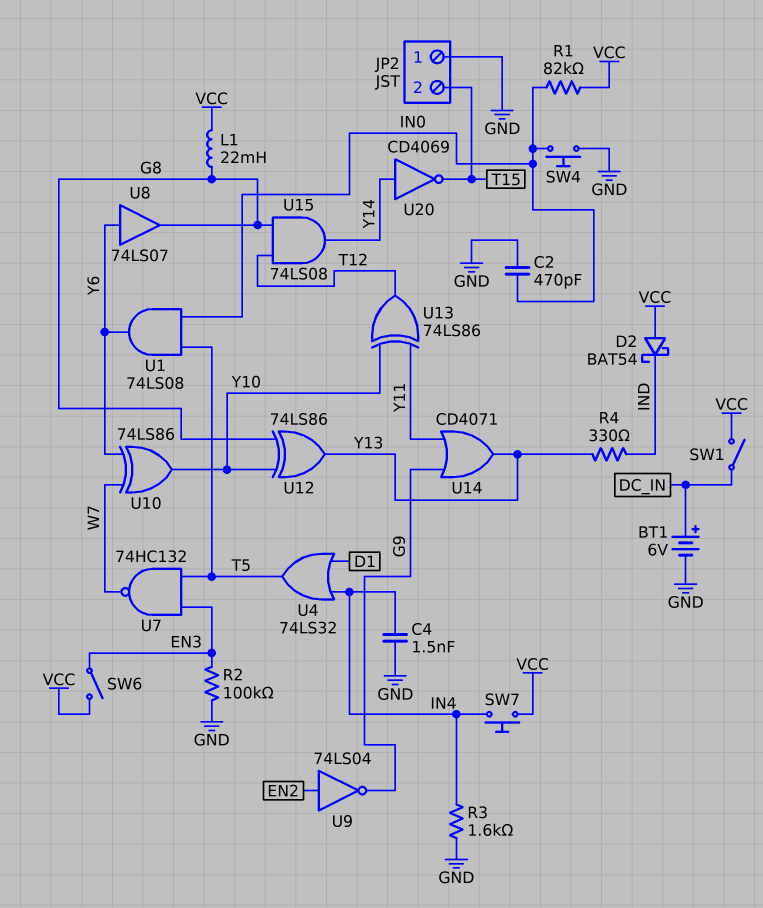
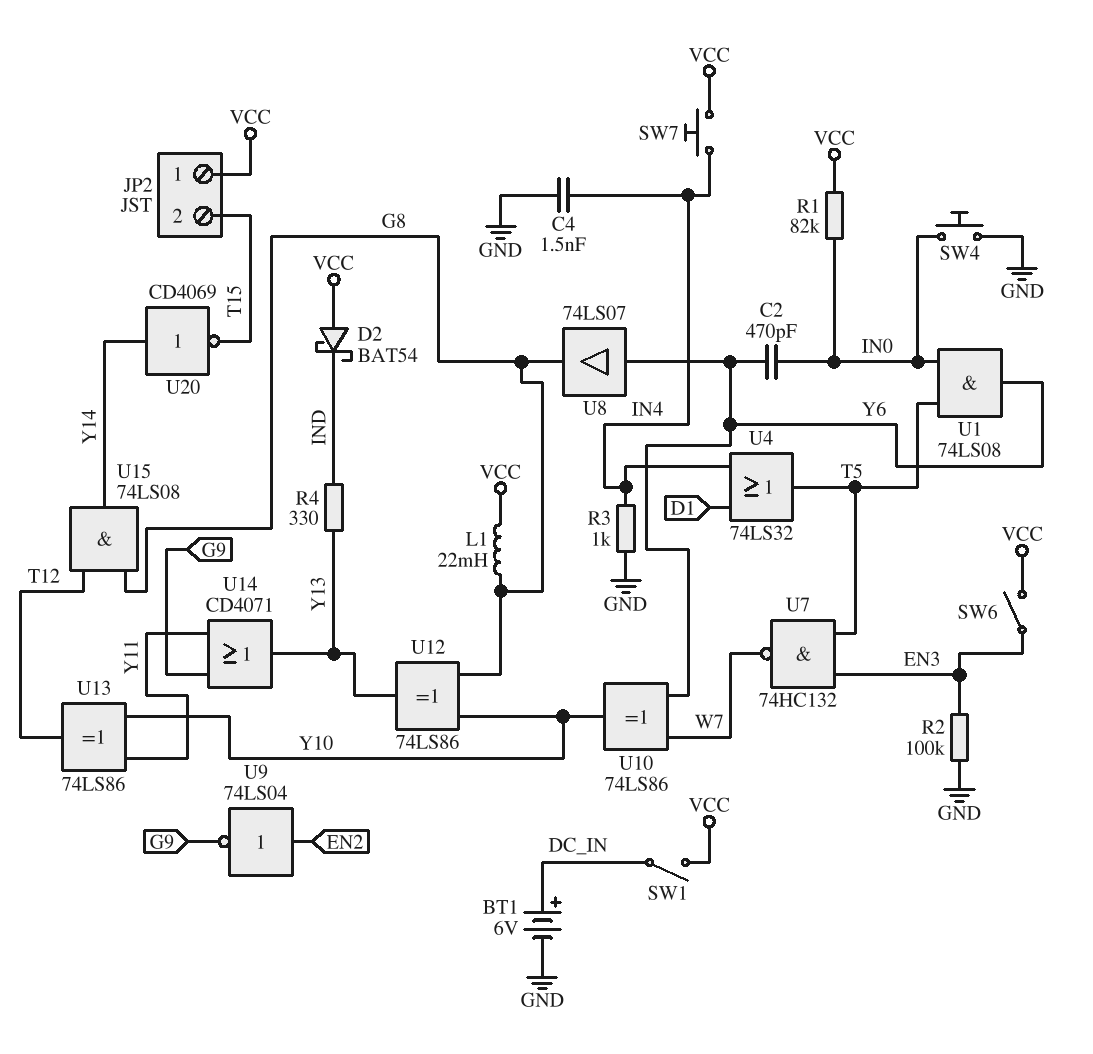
C2: 470pF (GND, IN0) -> 470pF (IN0, Y6)
JP2 pin 1: GND -> VCC
R3: 1.6k (GND, IN4) -> 1k (GND, IN4)

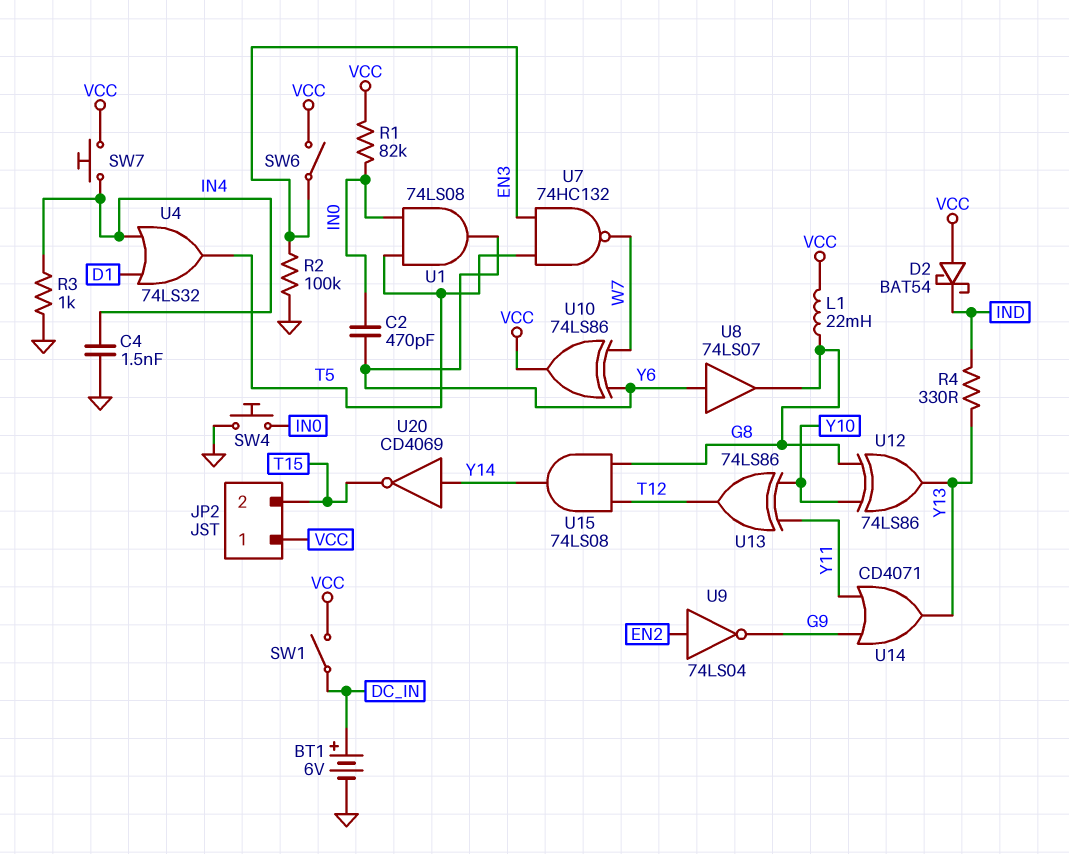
U10: XOR 74LS86 (in W7, in Y6, out Y10) -> XOR 74LS86 (in W7, in Y6, out VCC)

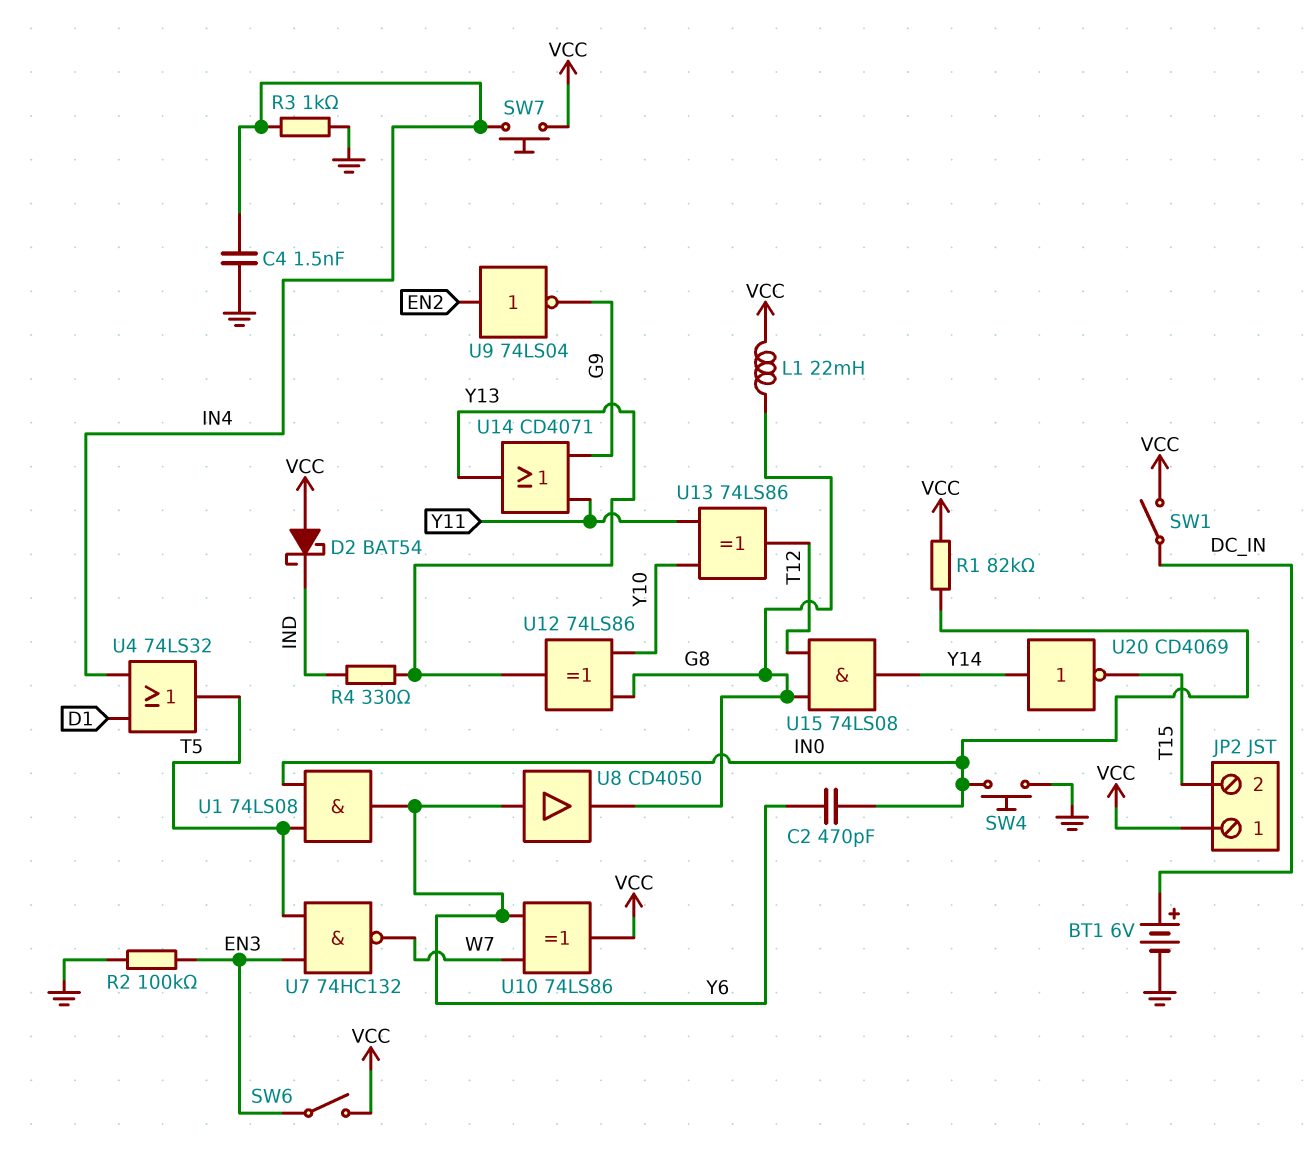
U8: buffer 74LS07 (in Y6, out G8) -> buffer CD4050 (in Y6, out G8)

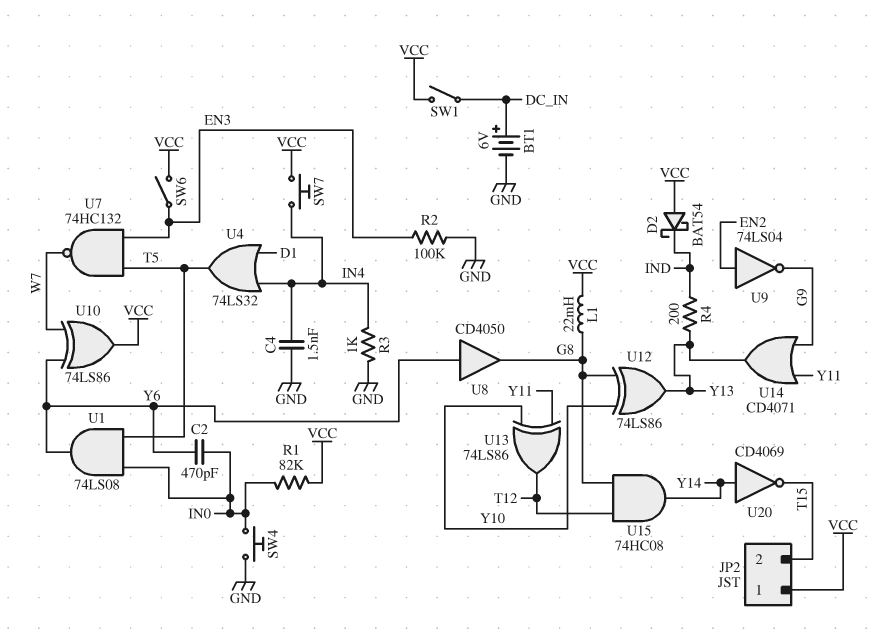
R4: 330 (IND, Y13) -> 200 (IND, Y13)
U15: AND 74LS08 (in G8, in T12, out Y14) -> AND 74HC08 (in G8, in T12, out Y14)

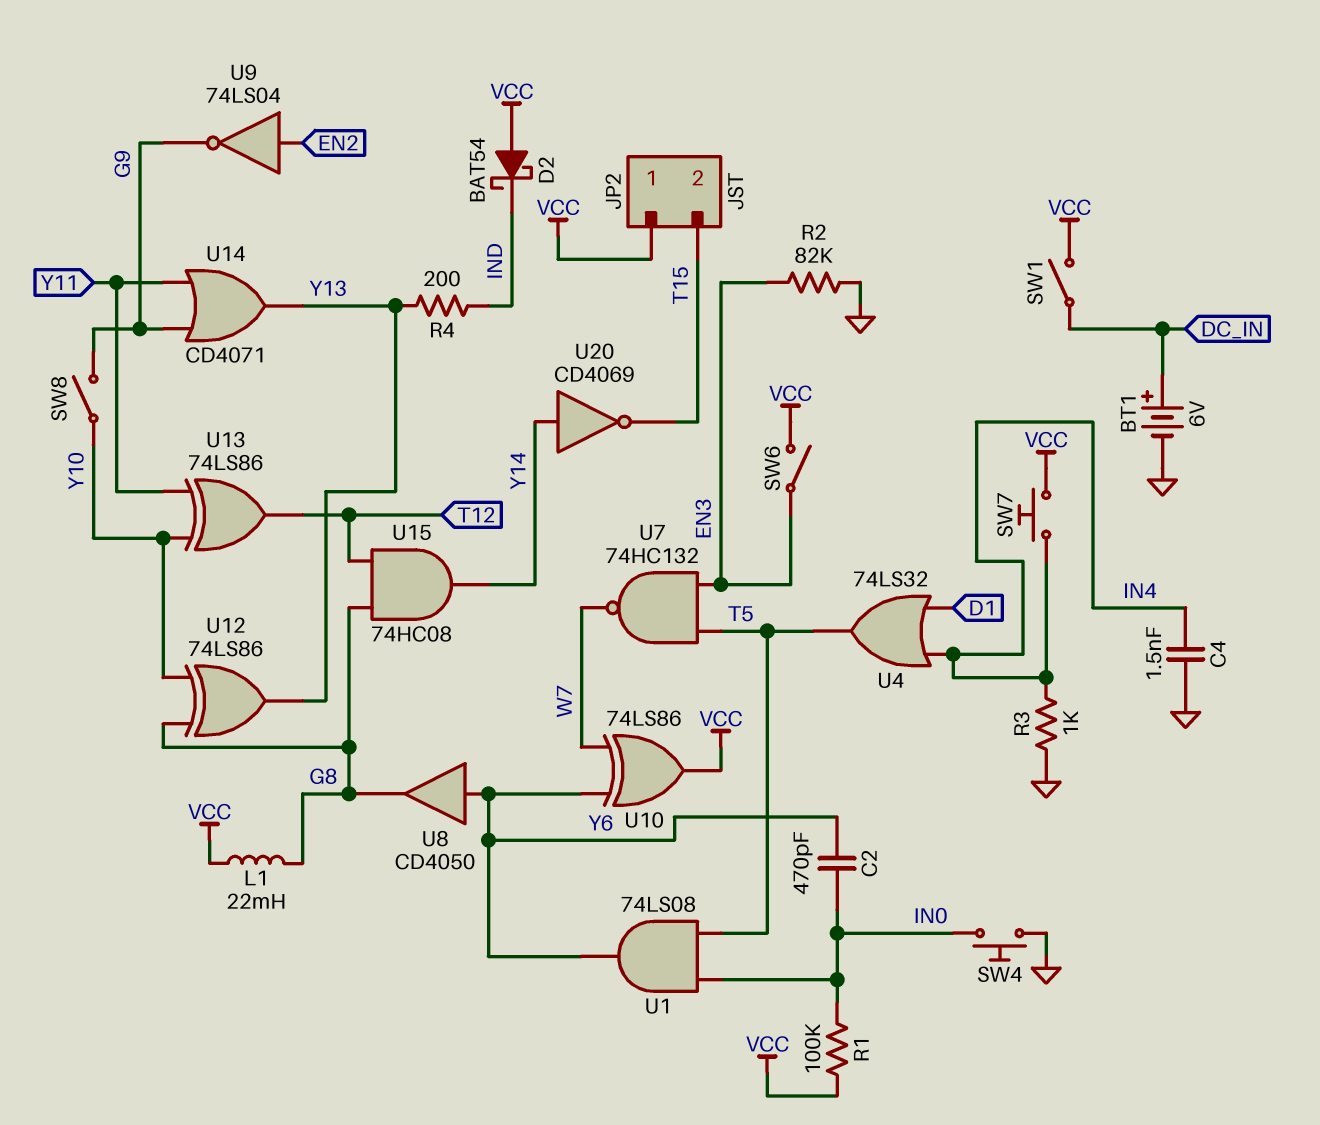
R1: 82k (IN0, VCC) -> 100k (IN0, VCC)
R2: 100k (EN3, GND) -> 82k (EN3, GND)
SW8: none -> switch (G9, Y10)

